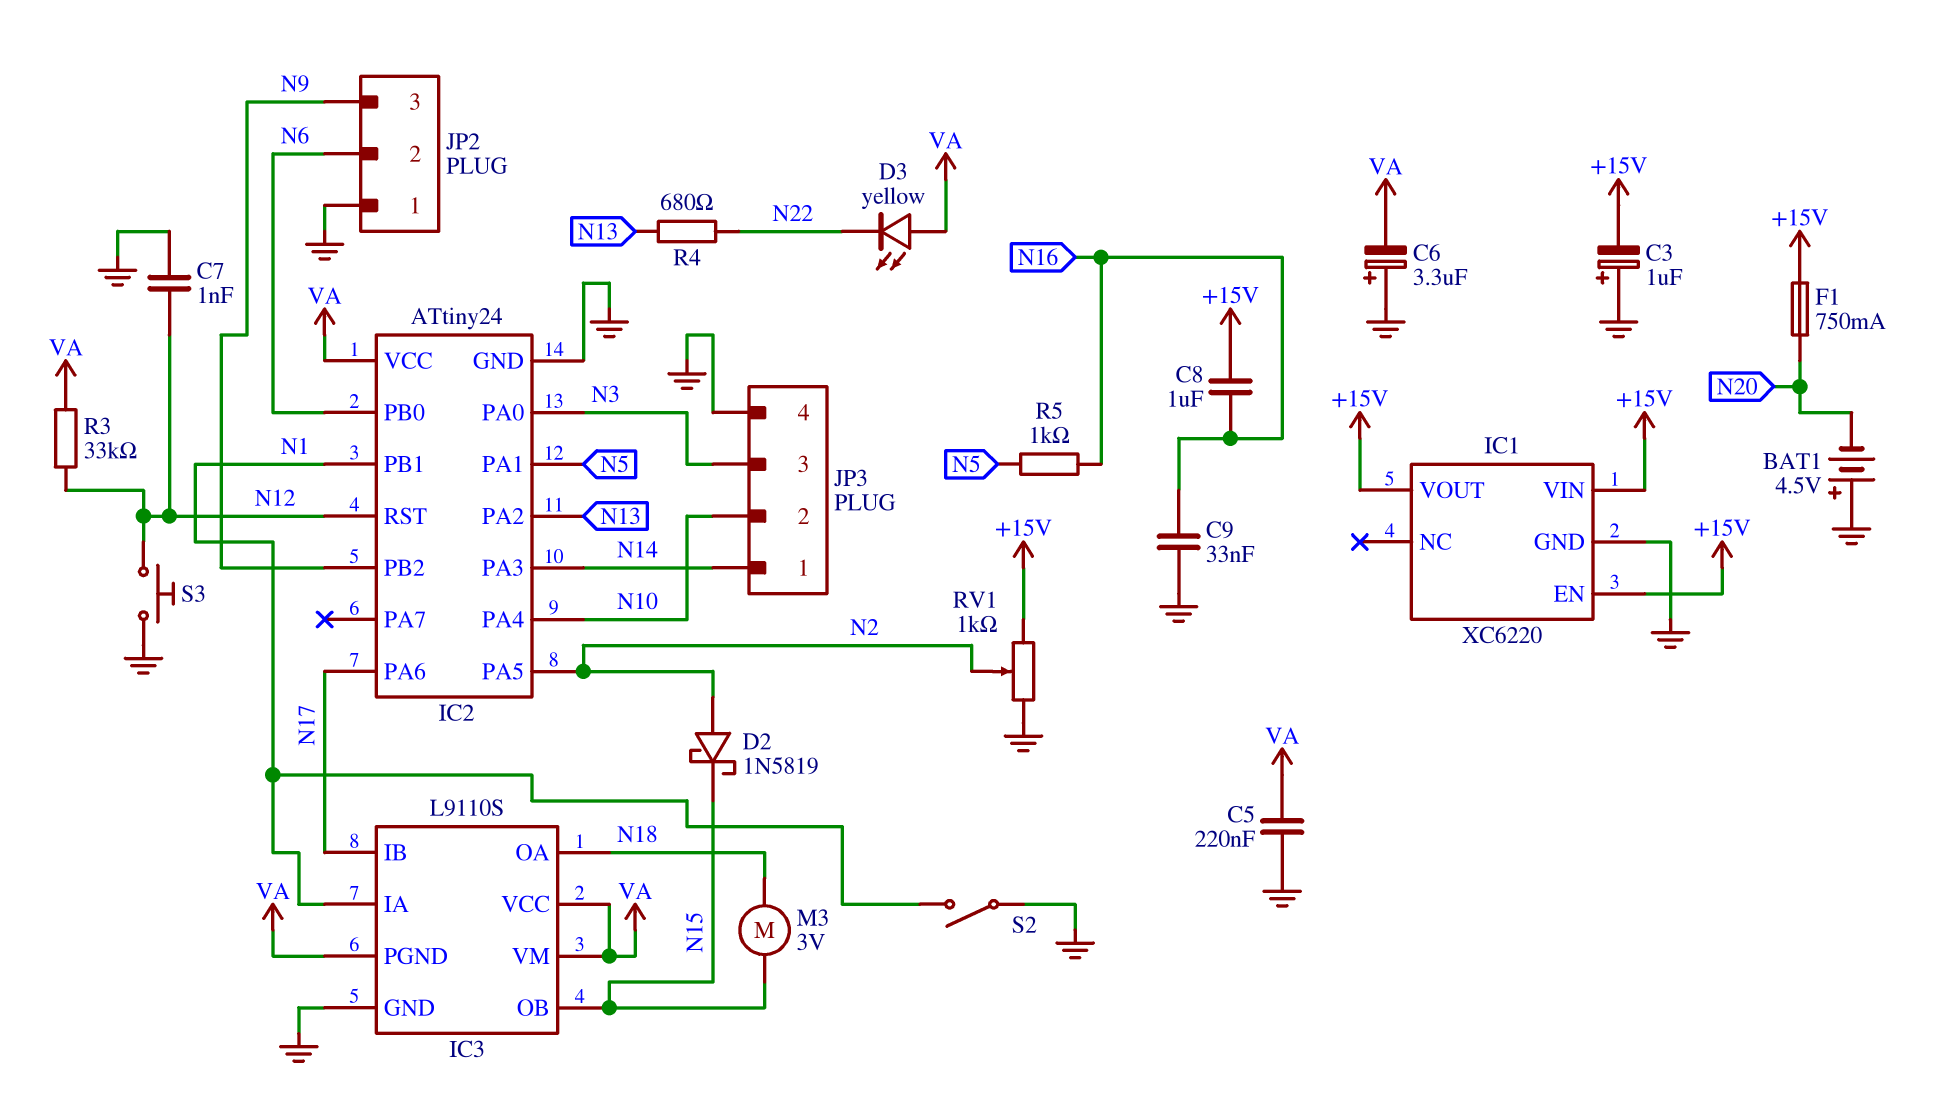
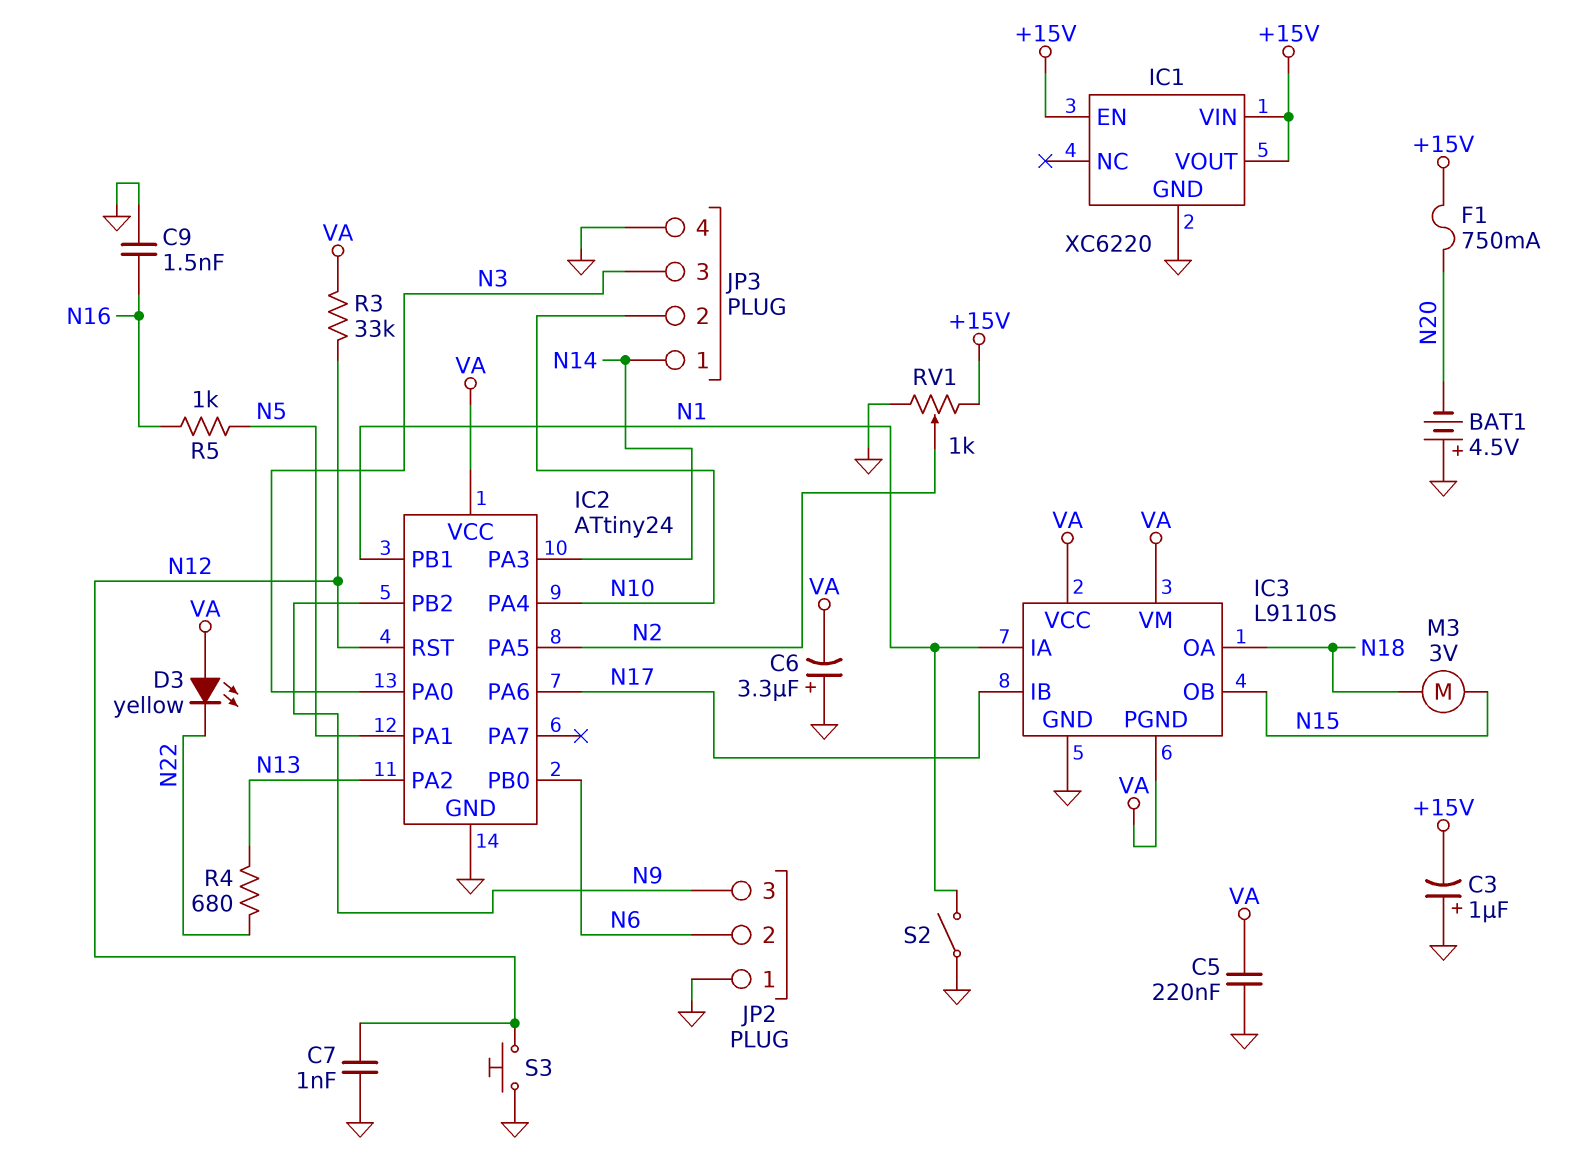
C8: 1uF (+15V, N16) -> none
C9: 33nF (GND, N16) -> 1.5nF (GND, N16)
D2: schottky 1N5819 (A N2, K N15) -> none

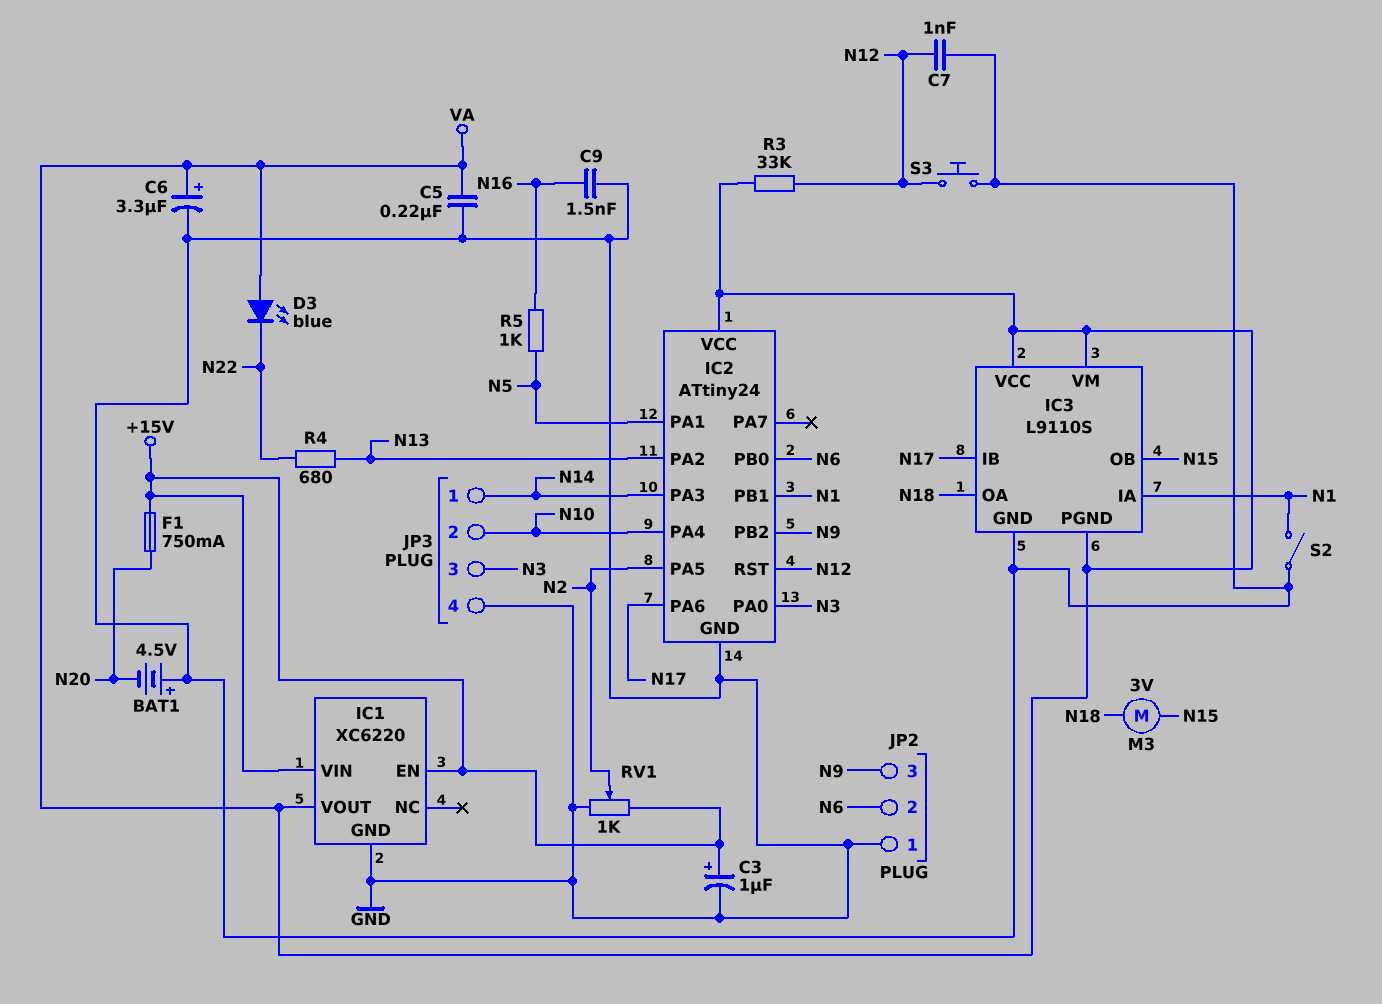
C3: 1uF (plus GND, minus +15V) -> 1uF (plus +15V, minus GND)
C6: 3.3uF (plus GND, minus VA) -> 3.3uF (plus VA, minus GND)
D3: LED yellow (A VA, K N22) -> LED blue (A VA, K N22)
IC1 pin VOUT: +15V -> VA

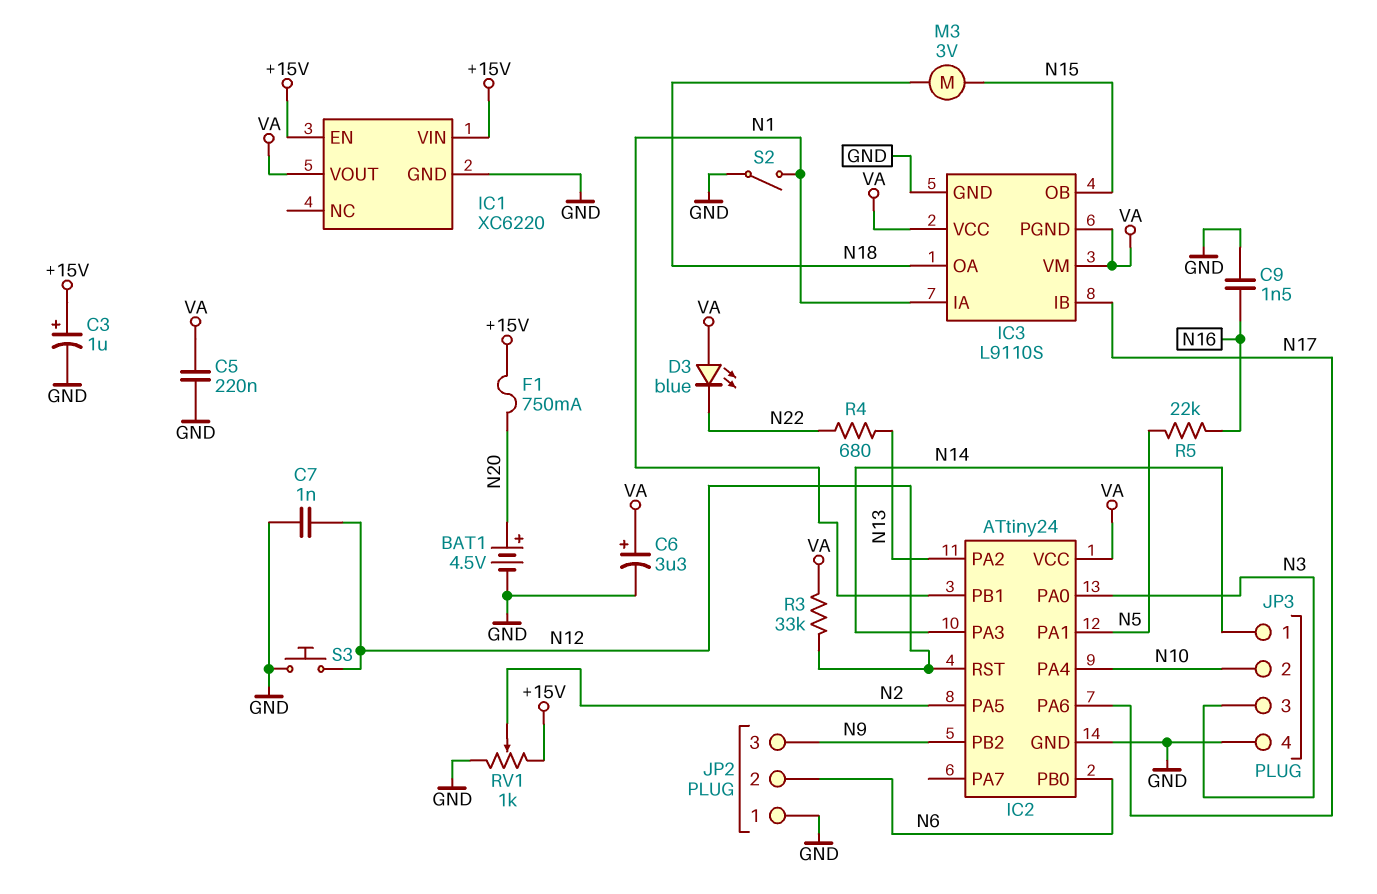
BAT1: 4.5V (plus GND, minus N20) -> 4.5V (plus N20, minus GND)
R5: 1k (N5, N16) -> 22k (N5, N16)

